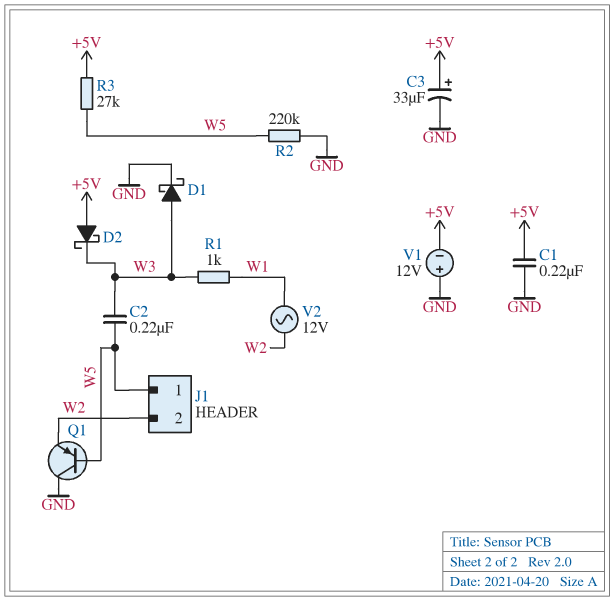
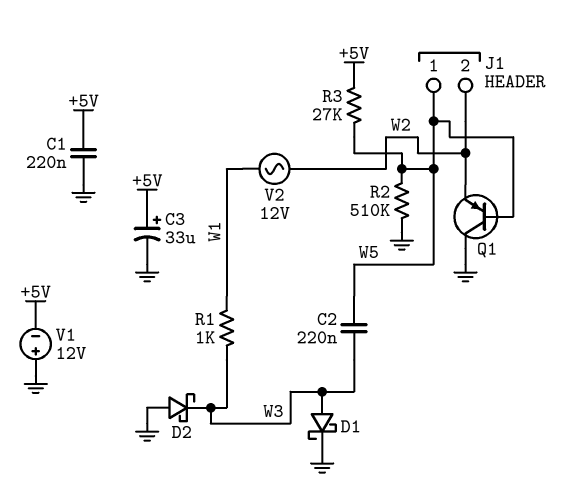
D2: schottky (A +5V, K W3) -> schottky (A GND, K W3)
R2: 220k (GND, W5) -> 510k (GND, W5)

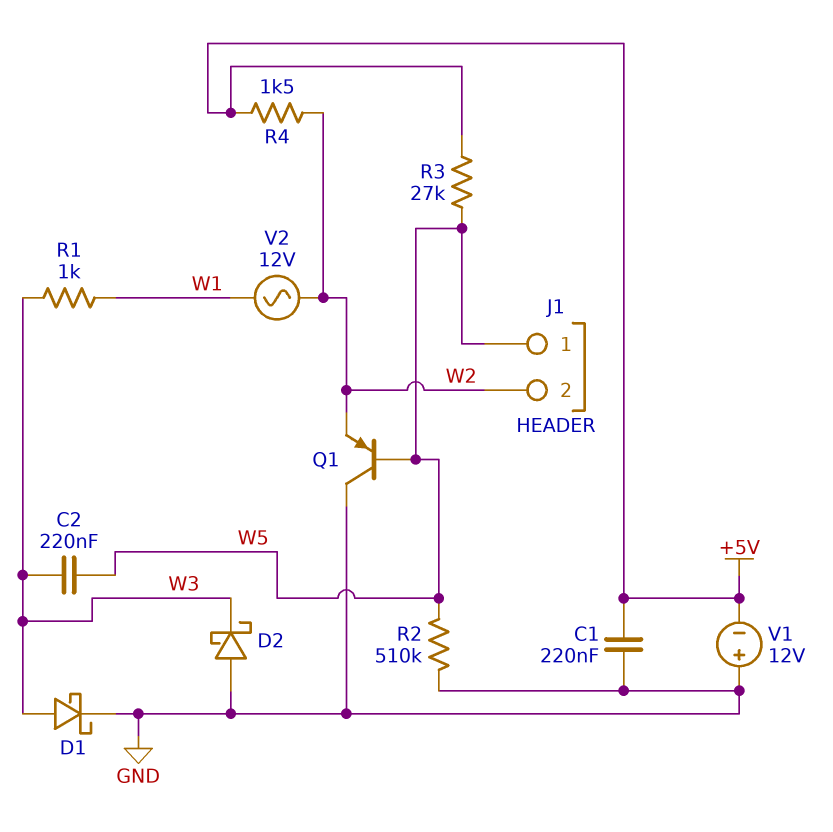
C3: 33uF (plus +5V, minus GND) -> none
R4: none -> 1.5k (+5V, W2)

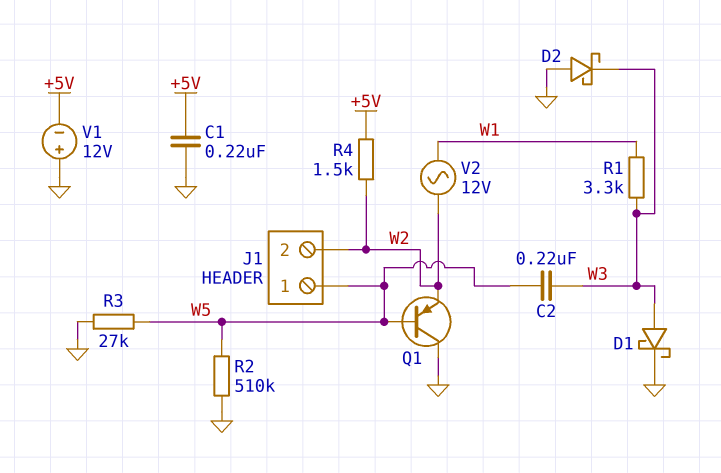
R1: 1k (W1, W3) -> 3.3k (W1, W3)
R3: 27k (+5V, W5) -> 27k (GND, W5)

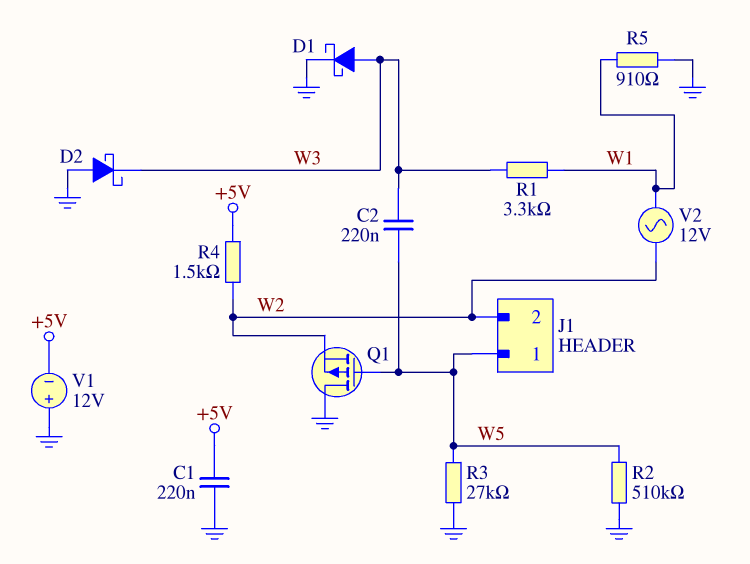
Q1: PNP (B W5, C GND, E W2) -> PMOS (G W5, D GND, S W2)
R5: none -> 910 (GND, W1)

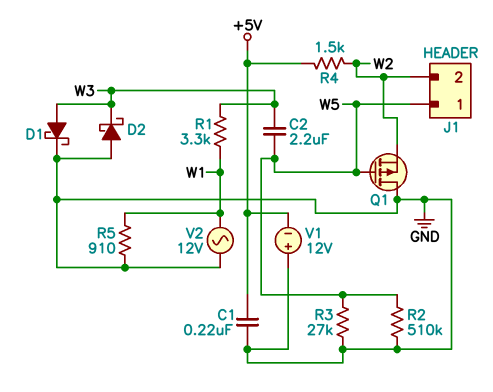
C2: 220nF (W3, W5) -> 2.2uF (W3, W5)
V2: AC 12V (W1, W2) -> AC 12V (GND, W1)

